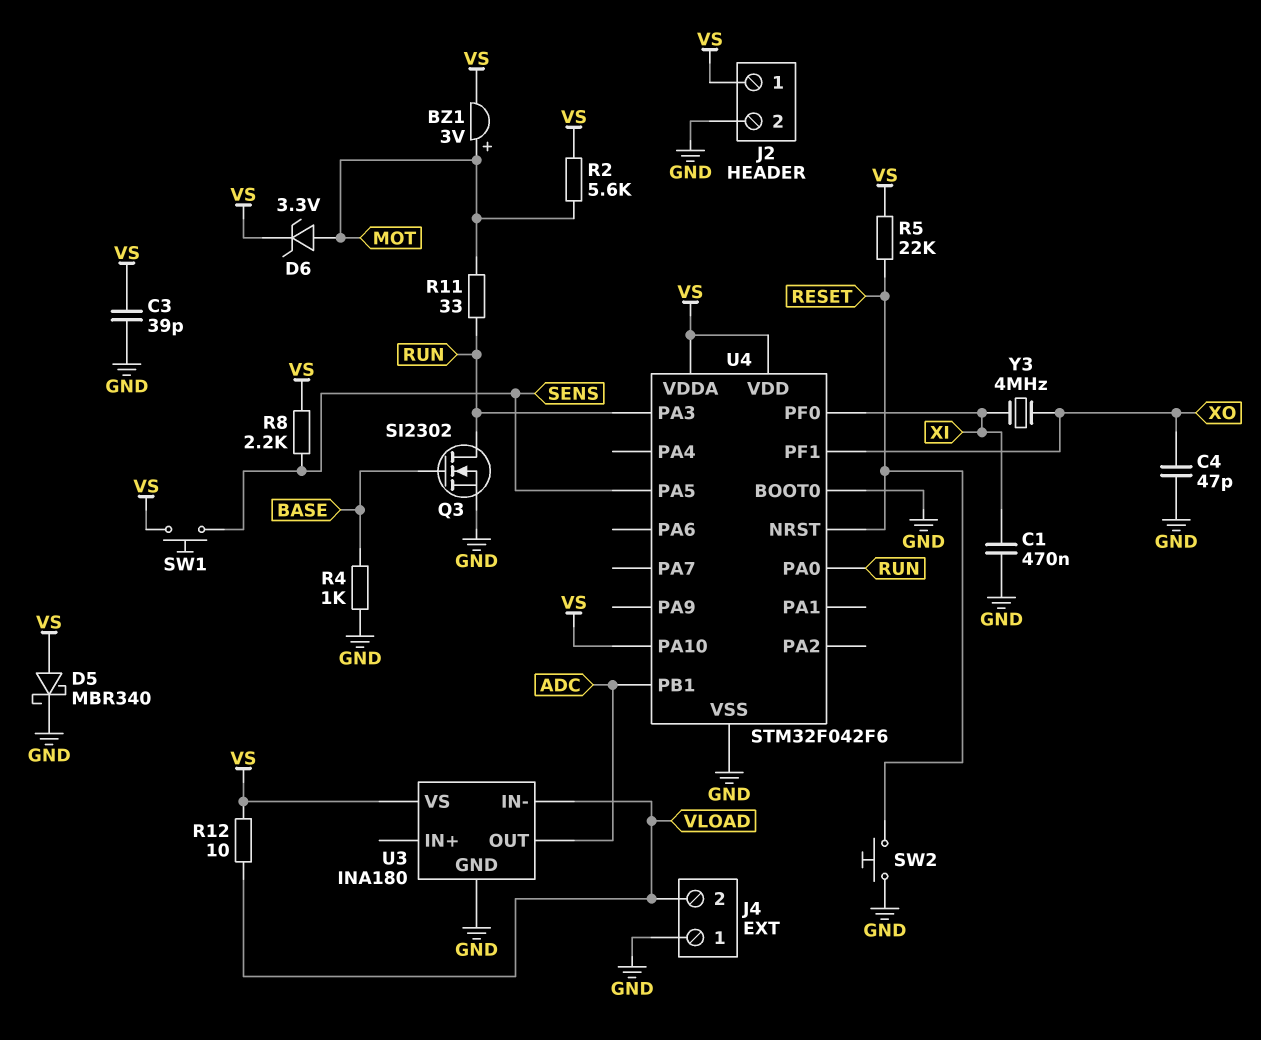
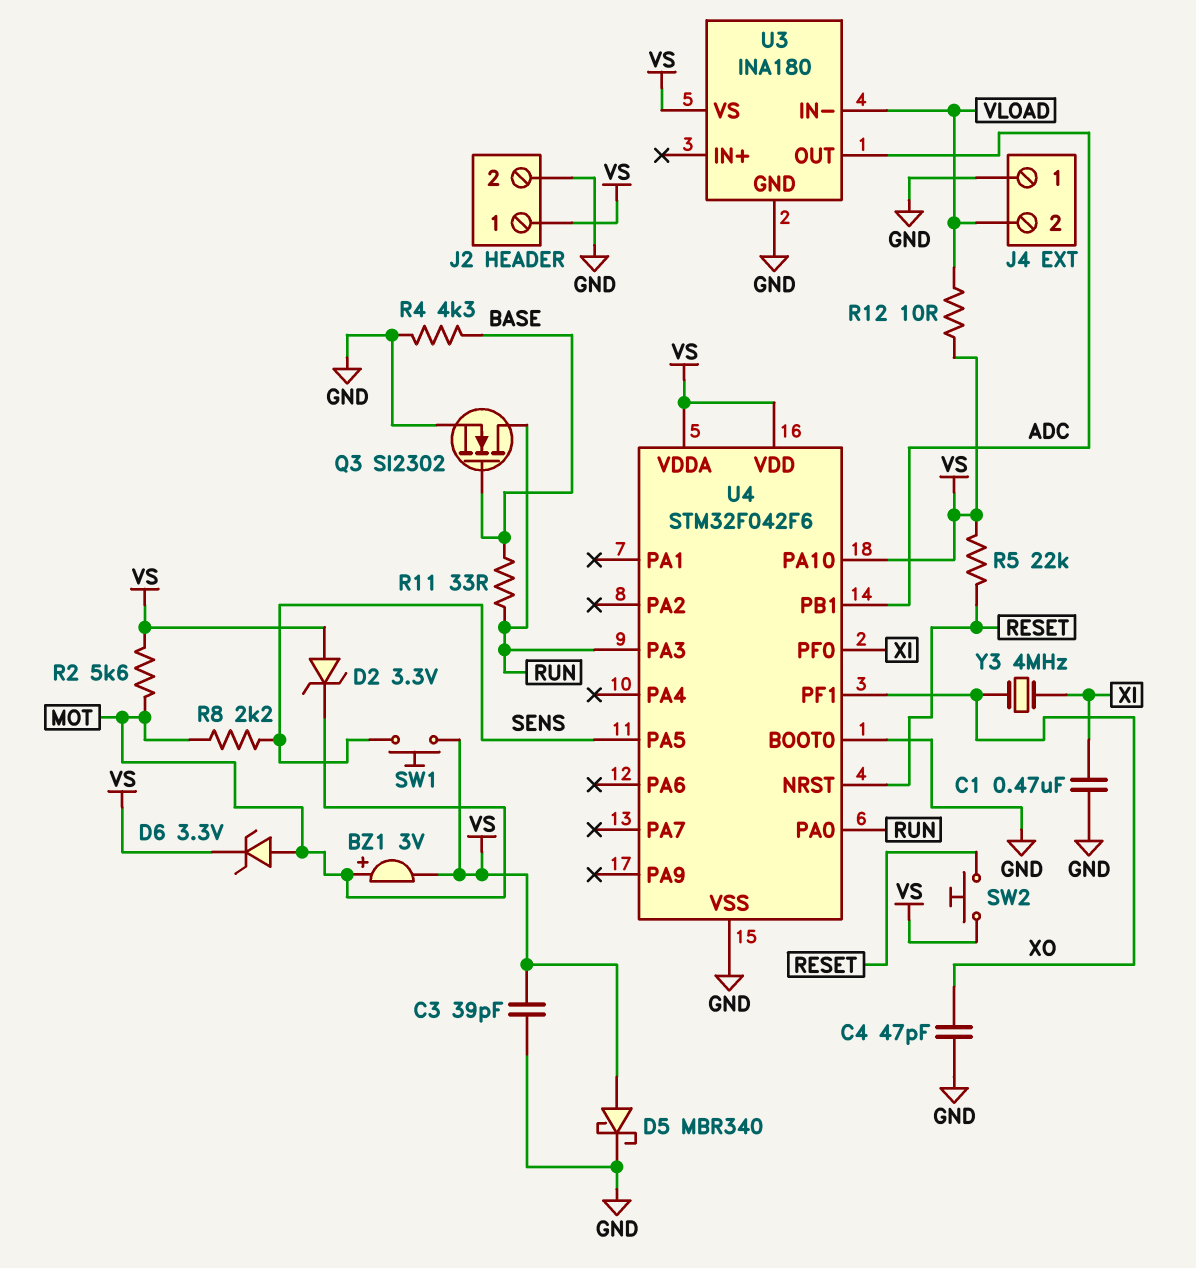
D2: none -> zener 3.3V (A VS, K MOT)
R4: 1k (BASE, GND) -> 4.3k (BASE, GND)
R8: 2.2k (SENS, VS) -> 2.2k (MOT, SENS)
R11: 33 (MOT, RUN) -> 33 (BASE, RUN)
SW2: button (GND, RESET) -> button (RESET, VS)

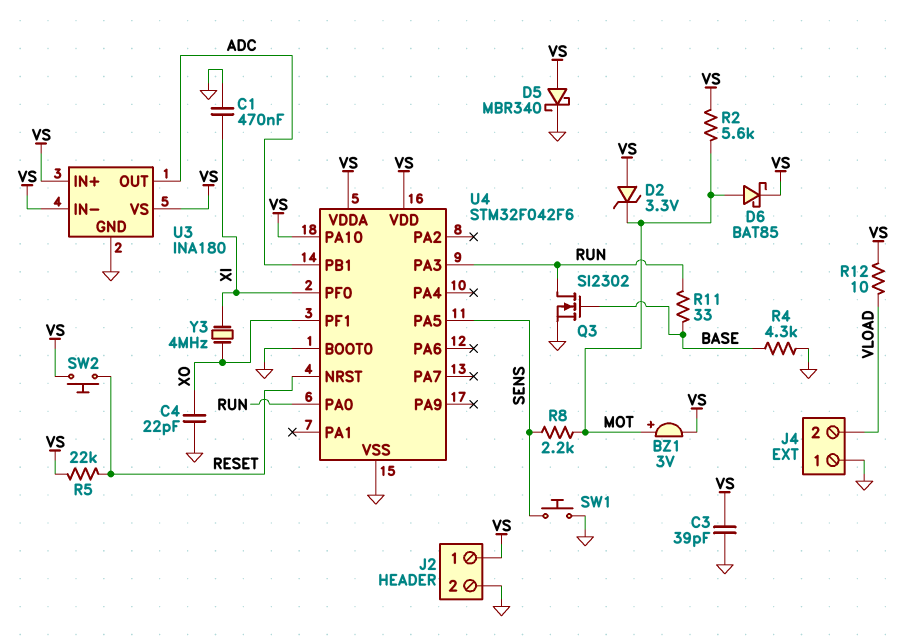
C4: 47pF (GND, XO) -> 22pF (GND, XO)
D6: zener 3.3V (A MOT, K VS) -> schottky BAT85 (A MOT, K VS)
SW1: button (SENS, VS) -> button (GND, SENS)
U3 pin IN+: none -> VS
U3 pin IN-: VLOAD -> VS

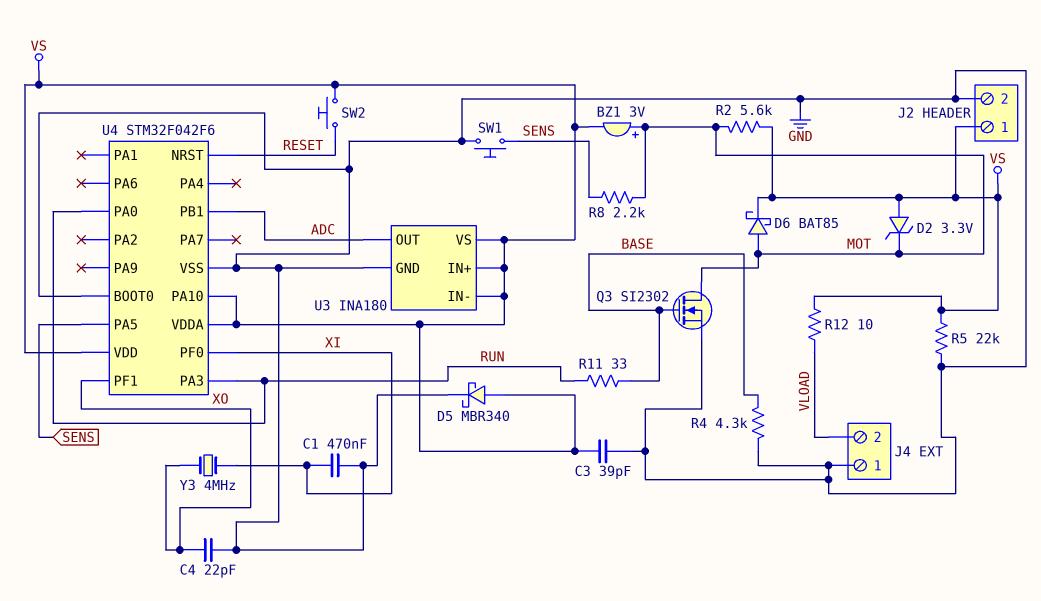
Q3: NMOS SI2302 (G BASE, D RUN, S GND) -> NMOS SI2302 (G BASE, D MOT, S GND)
R5: 22k (RESET, VS) -> 22k (GND, VS)

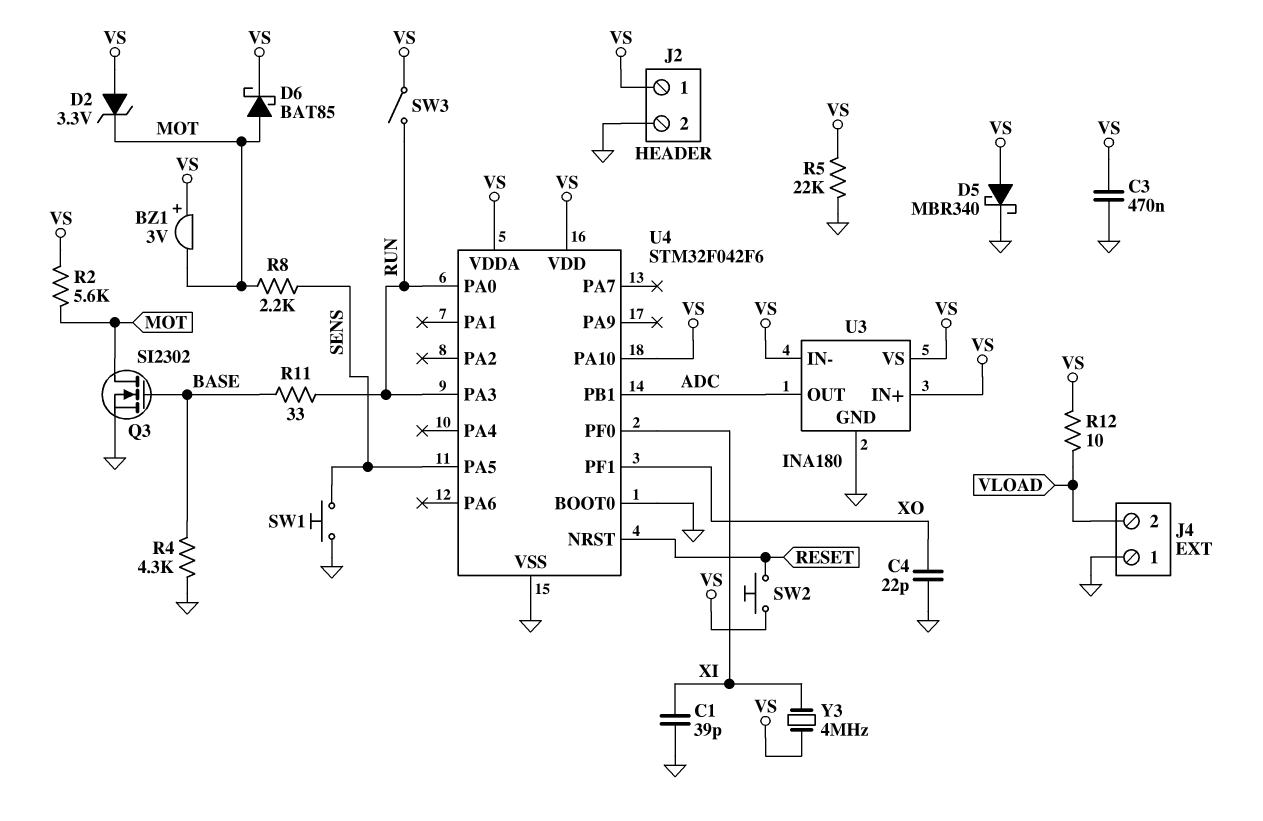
BZ1: buzzer 3V (plus MOT, minus VS) -> buzzer 3V (plus VS, minus MOT)
C1: 470nF (GND, XI) -> 39pF (GND, XI)
C3: 39pF (GND, VS) -> 470nF (GND, VS)
SW3: none -> switch (RUN, VS)
Y3: 4MHz (XI, XO) -> 4MHz (VS, XI)

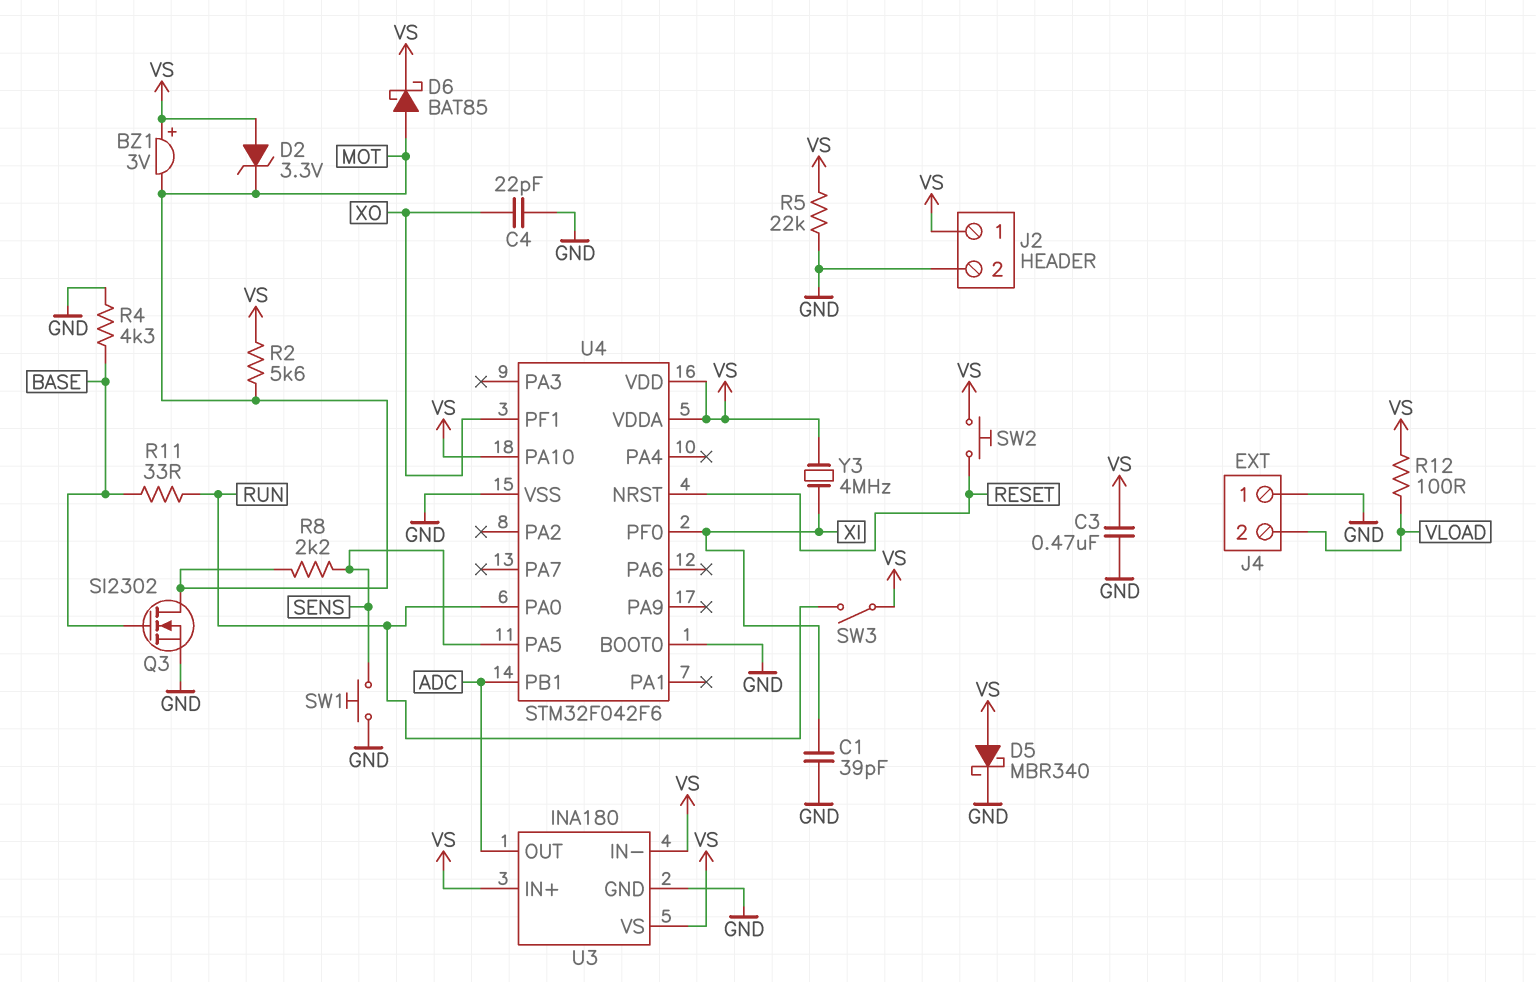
R12: 10 (VLOAD, VS) -> 100 (VLOAD, VS)
U4 pin PA3: RUN -> none

